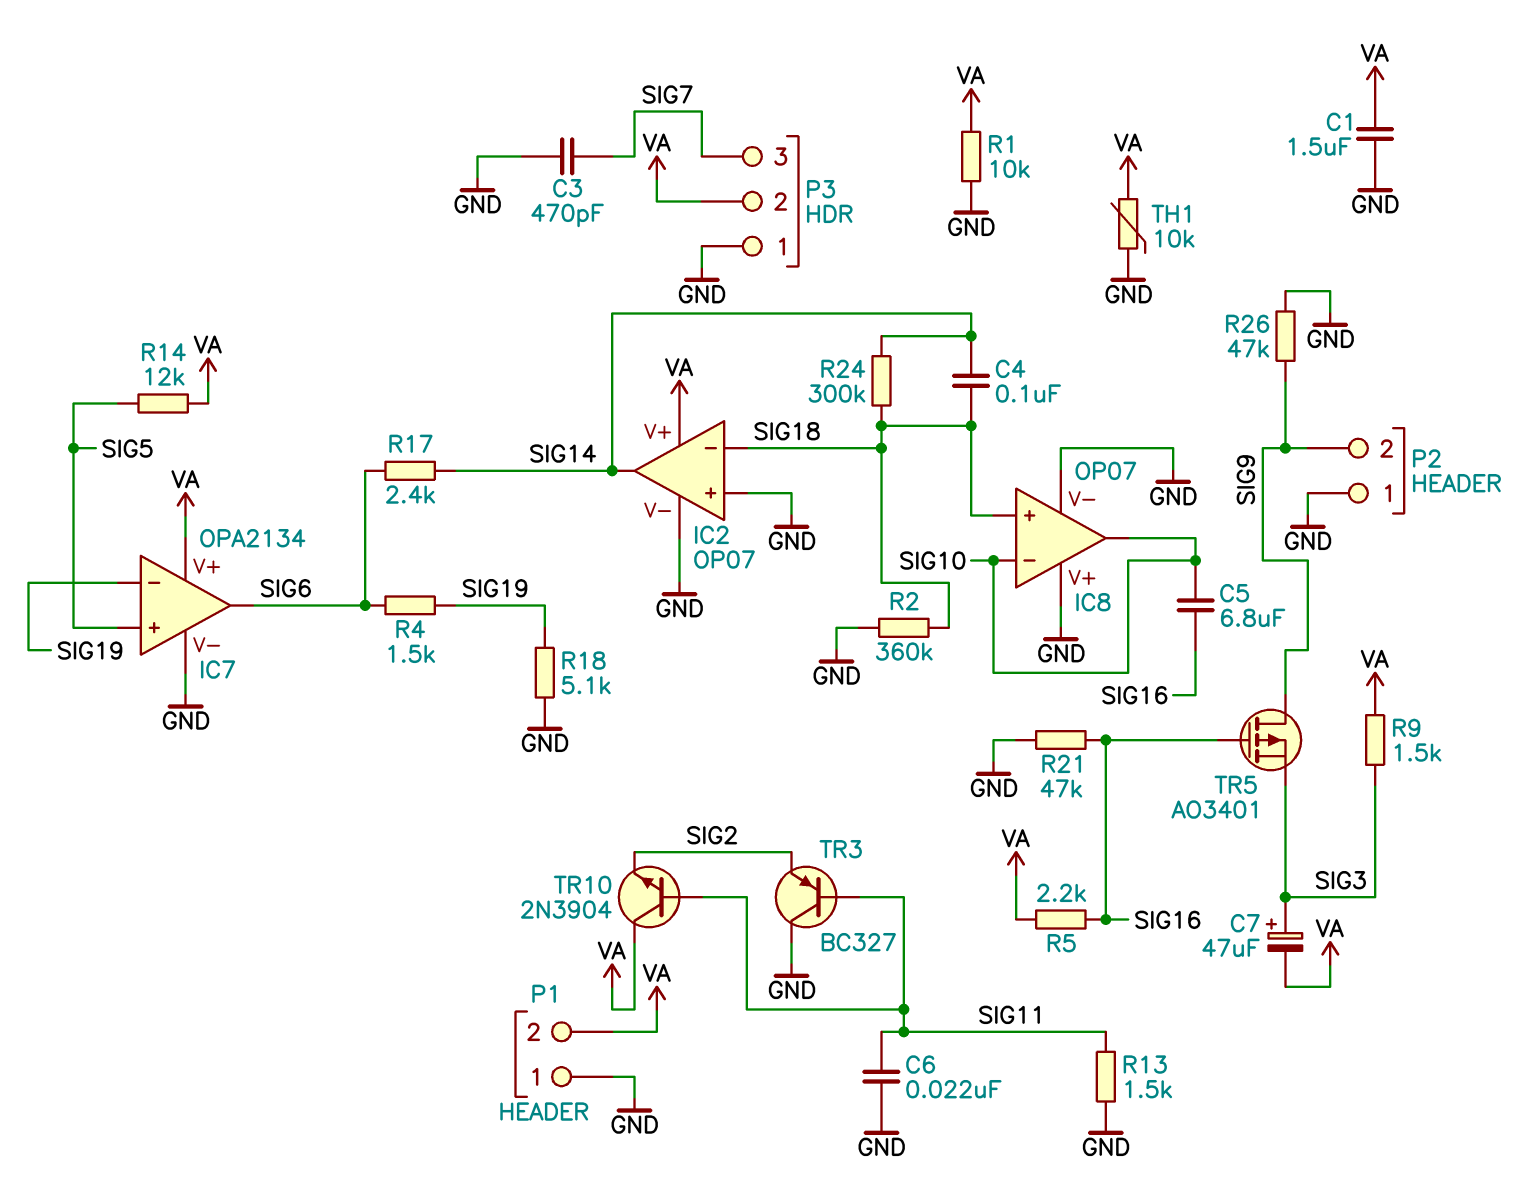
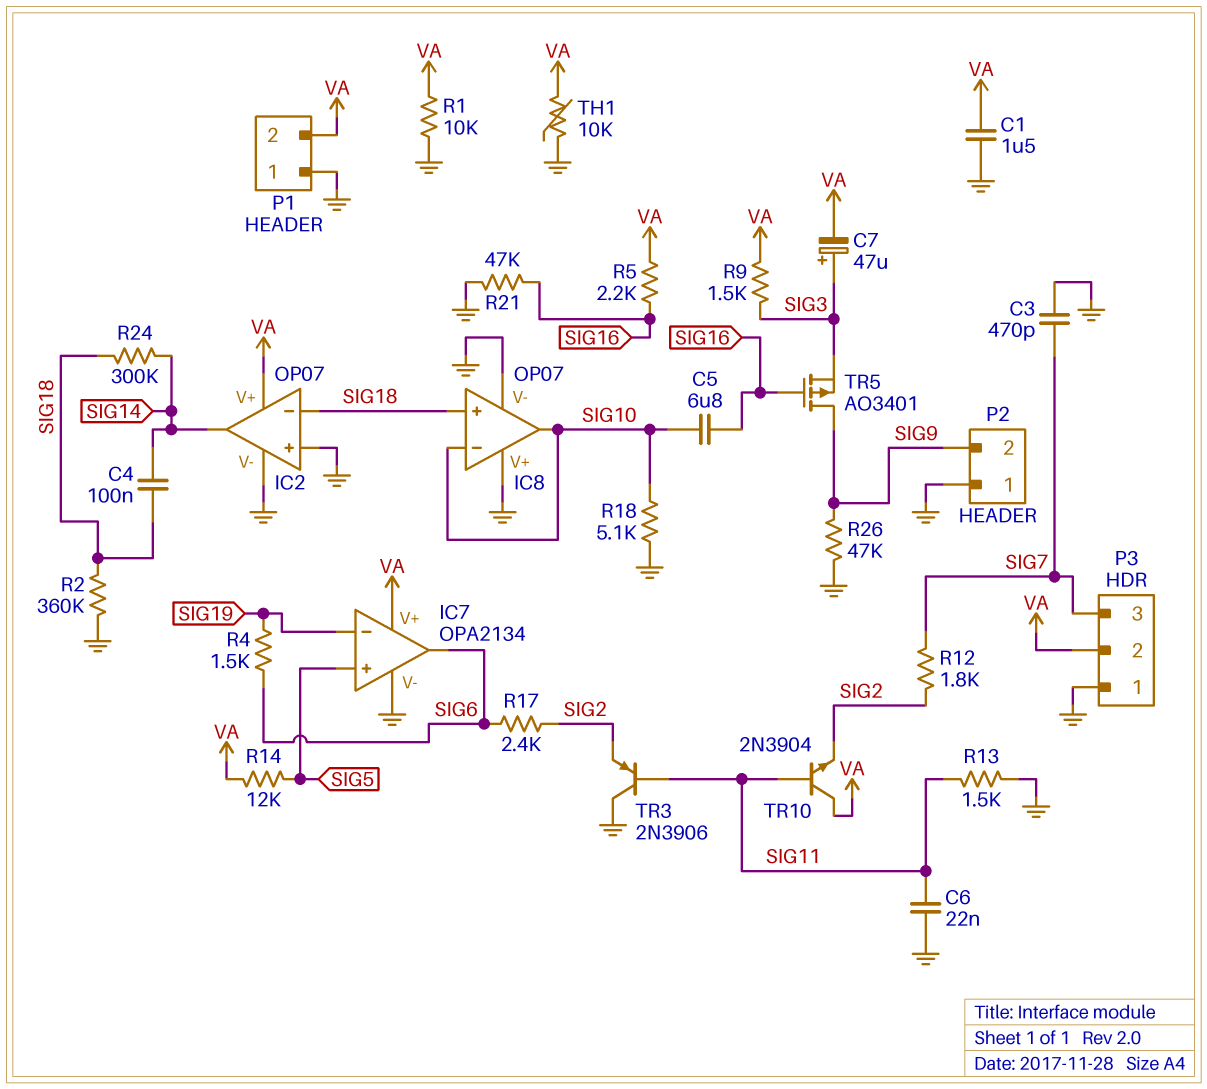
R12: none -> 1.8k (SIG2, SIG7)
R17: 2.4k (SIG6, SIG14) -> 2.4k (SIG2, SIG6)
R18: 5.1k (GND, SIG19) -> 5.1k (GND, SIG10)
TR3: PNP BC327 (B SIG11, C GND, E SIG2) -> PNP 2N3906 (B SIG11, C GND, E SIG2)

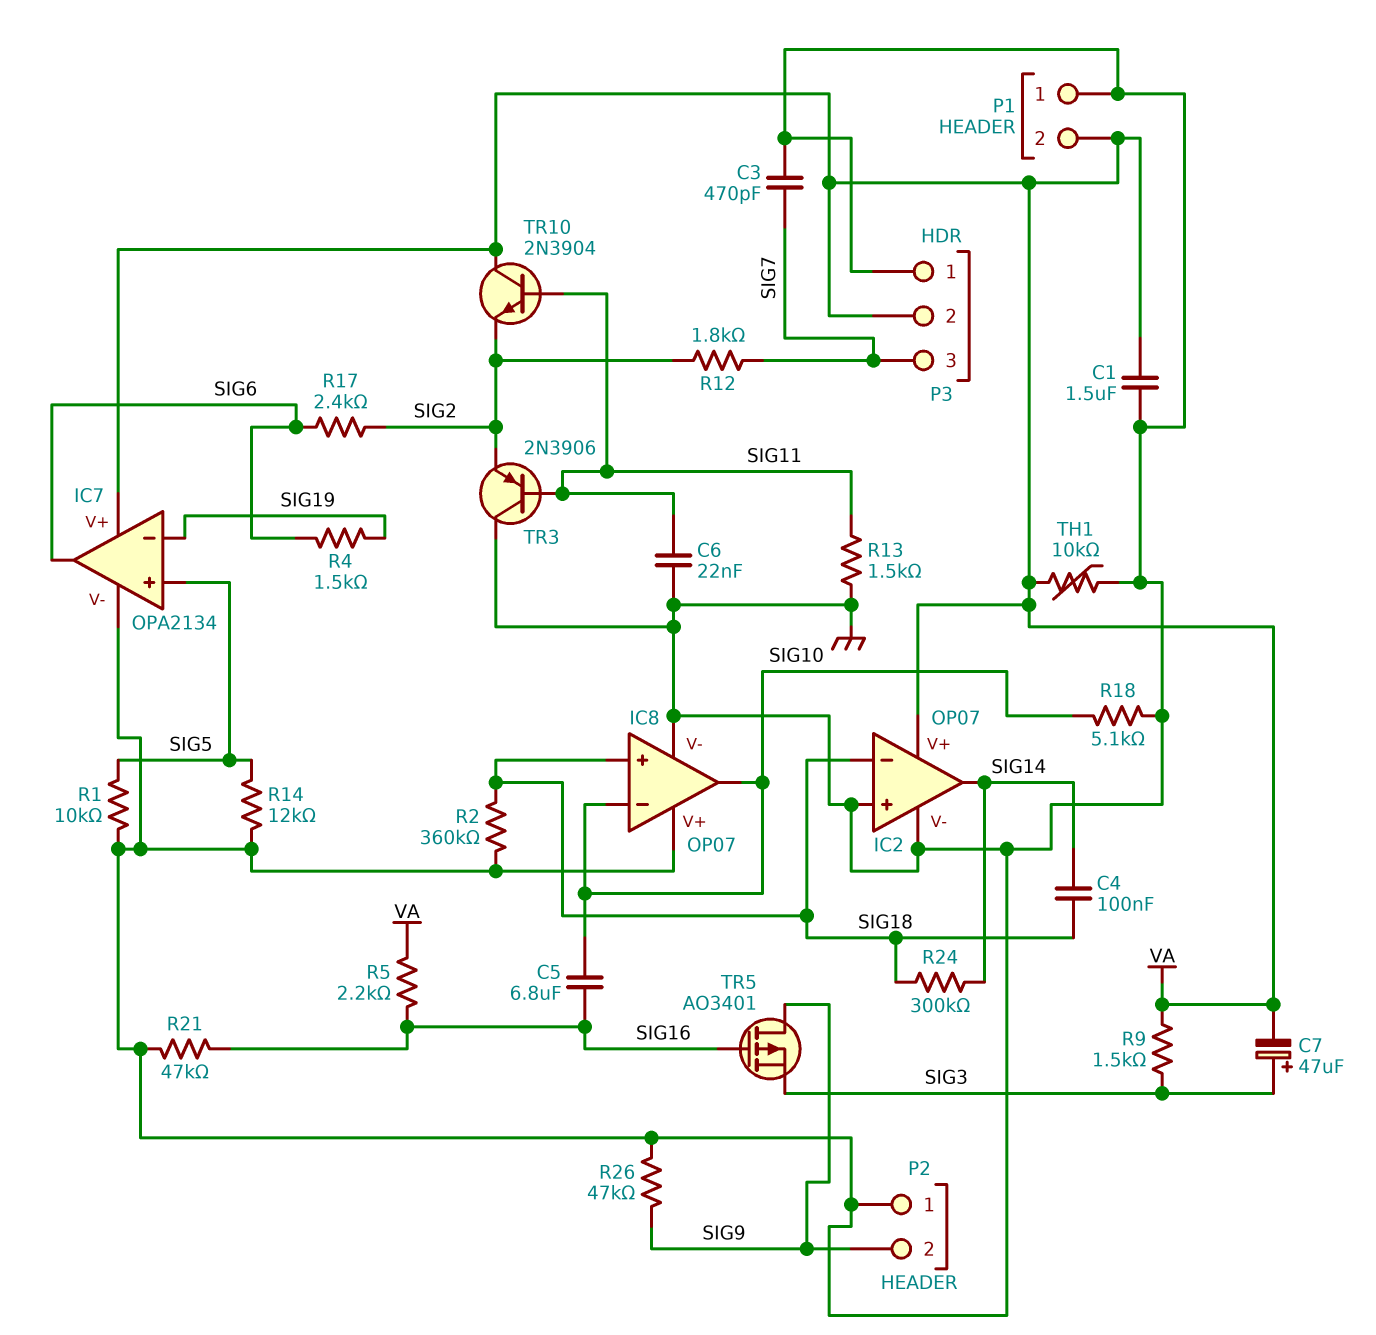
R1: 10k (GND, VA) -> 10k (GND, SIG5)
R14: 12k (SIG5, VA) -> 12k (GND, SIG5)

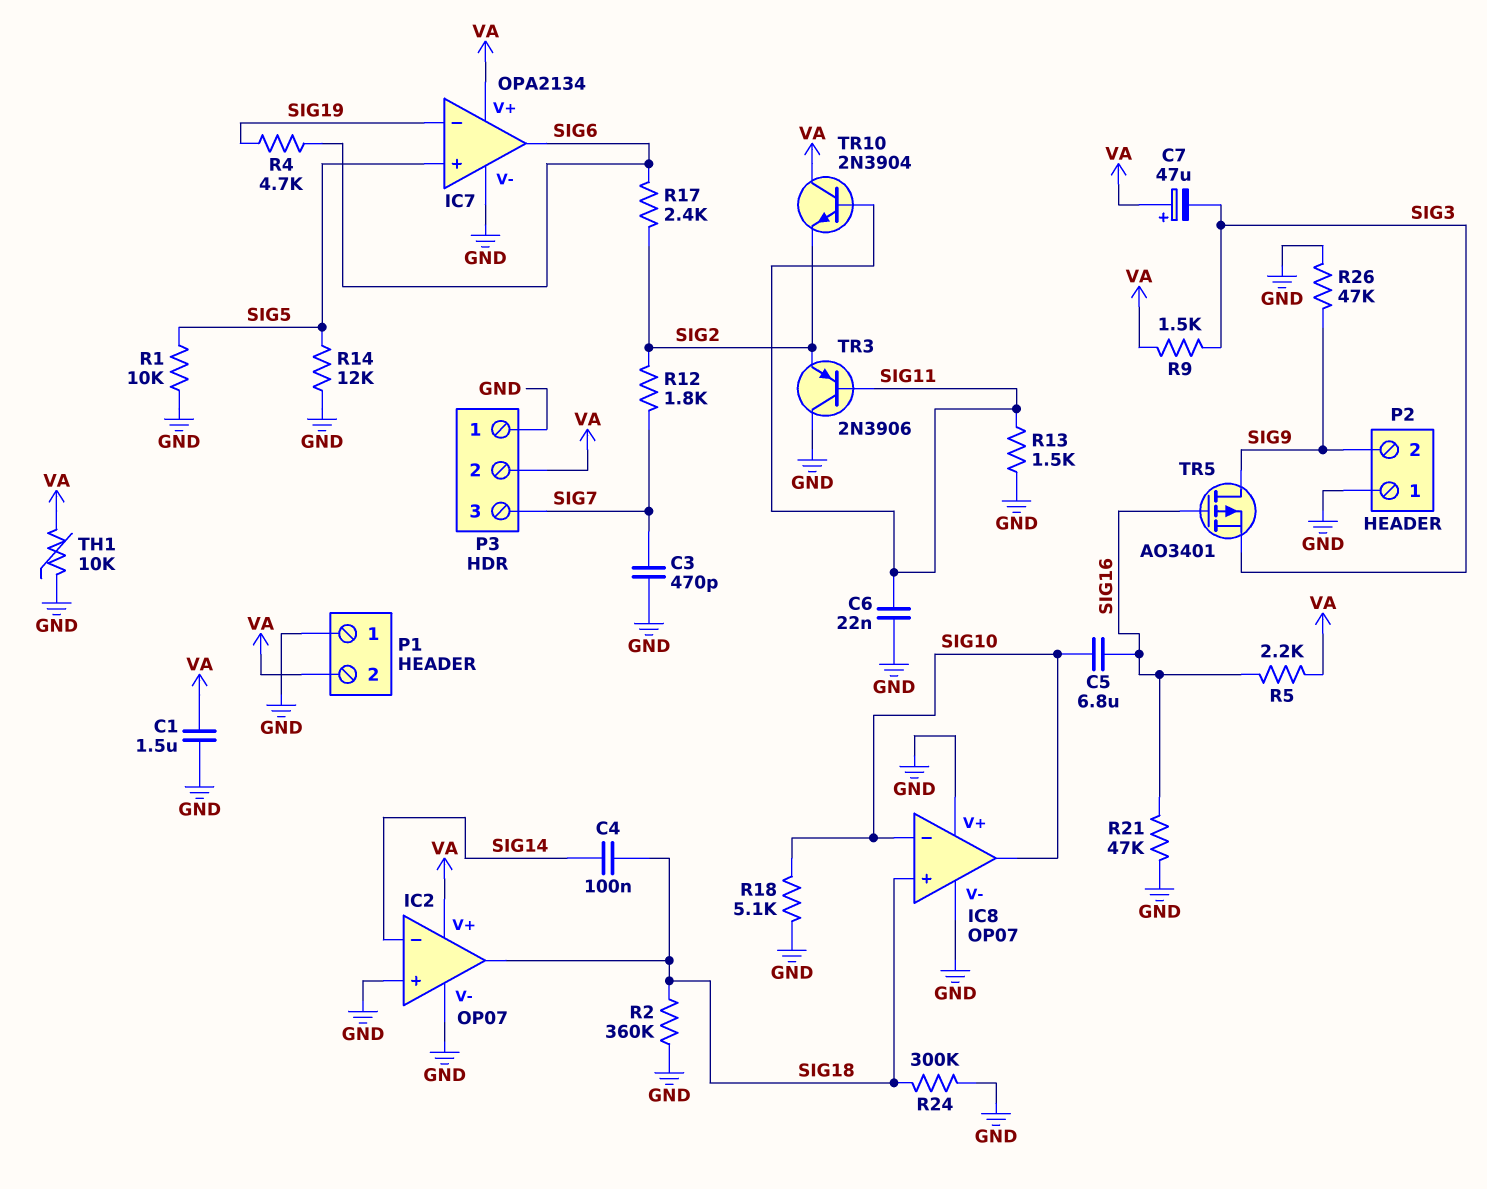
C7: 47uF (plus SIG3, minus VA) -> 47uF (plus VA, minus SIG3)
IC2 pin in-: SIG18 -> SIG14
IC2 pin out: SIG14 -> SIG18
R4: 1.5k (SIG6, SIG19) -> 4.7k (SIG6, SIG19)
R24: 300k (SIG14, SIG18) -> 300k (GND, SIG18)

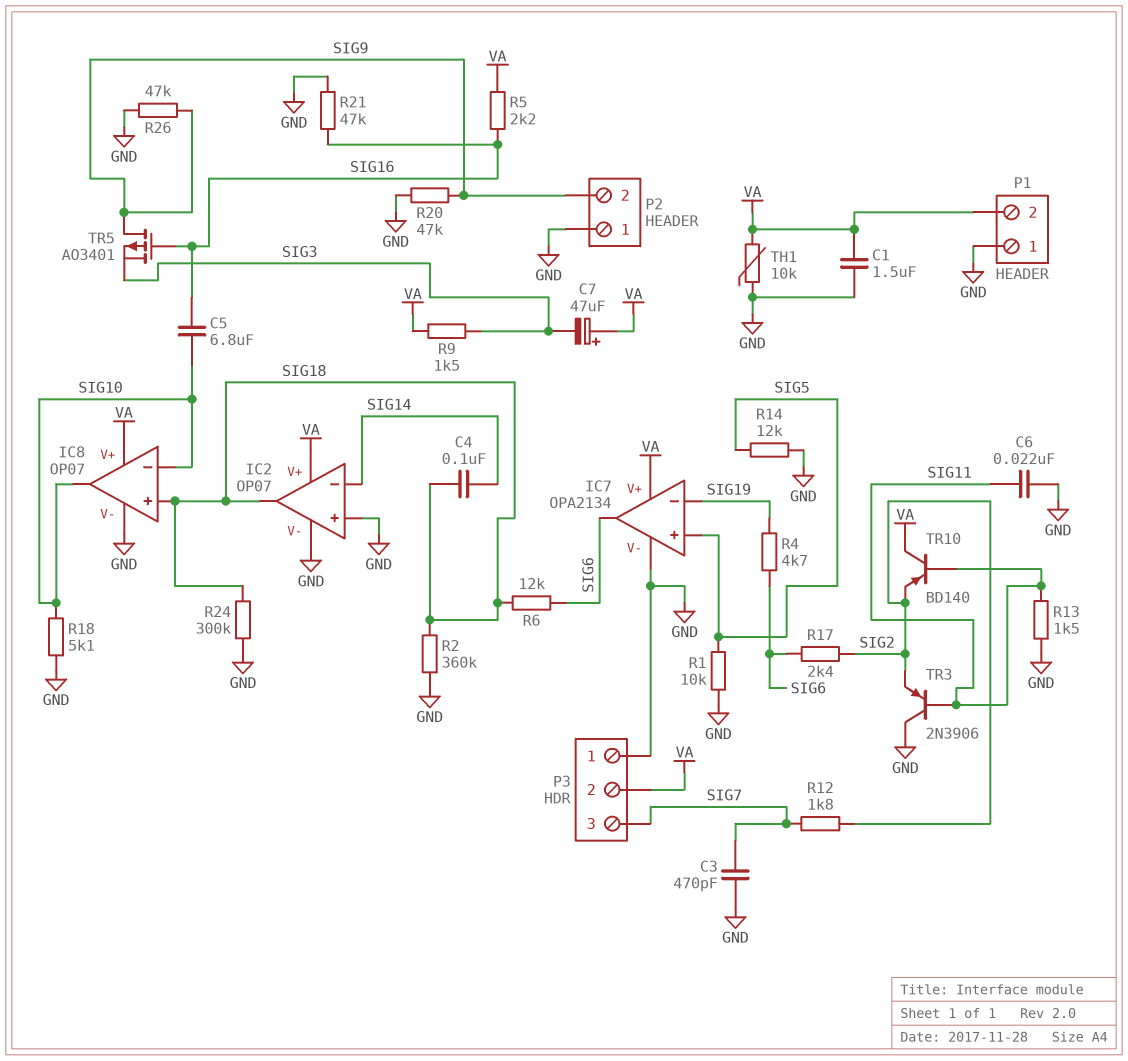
IC8 pin V+: GND -> VA
R6: none -> 12k (SIG6, SIG18)
R20: none -> 47k (GND, SIG9)
TR10: NPN 2N3904 (B SIG11, C VA, E SIG2) -> PNP BD140 (B SIG11, C VA, E SIG2)

